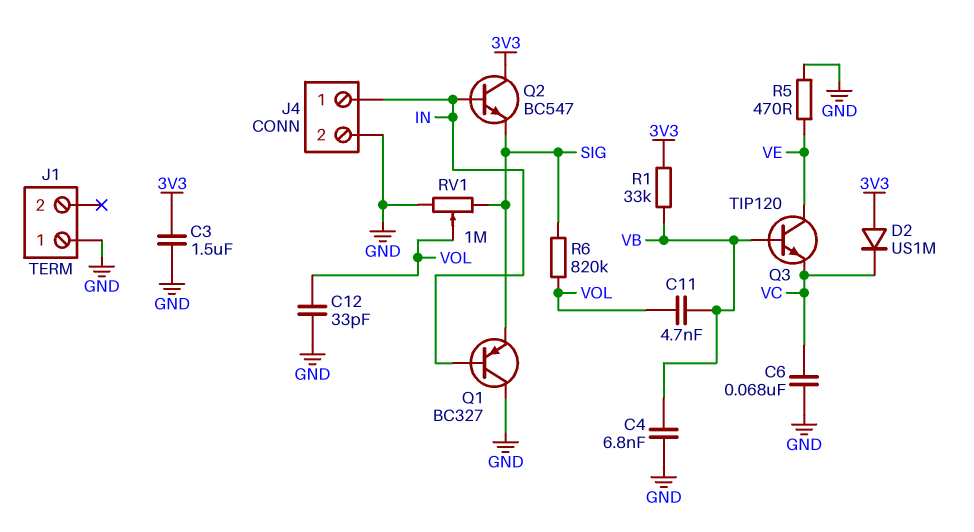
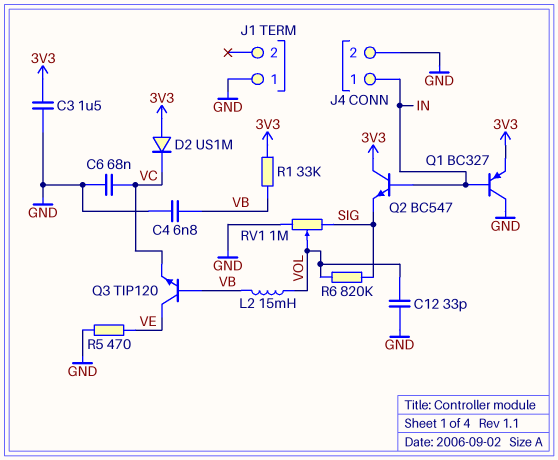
C11: 4.7nF (VB, VOL) -> none
L2: none -> 15mH (VB, VOL)
Q1: PNP BC327 (B IN, C GND, E SIG) -> PNP BC327 (B IN, C GND, E 3V3)

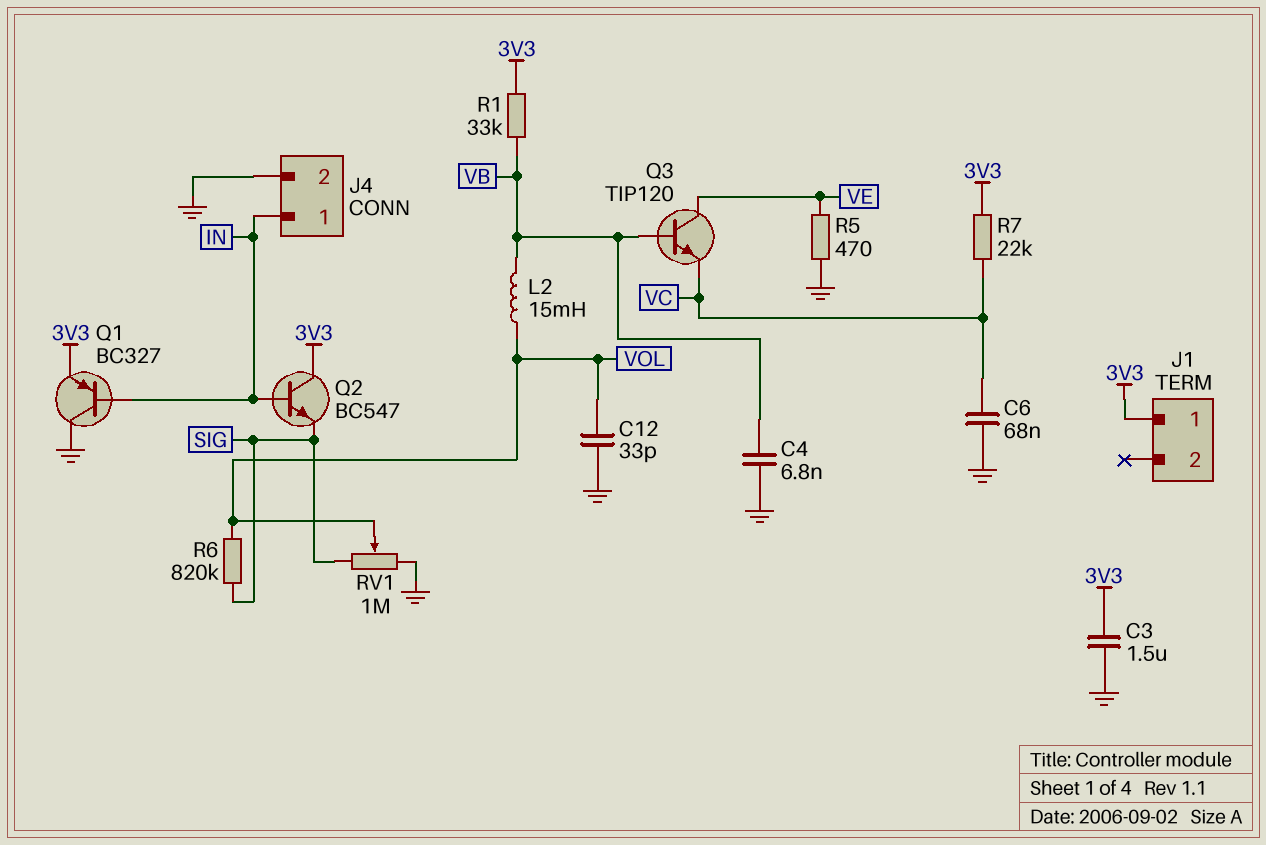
D2: diode US1M (A 3V3, K VC) -> none
J1 pin 1: GND -> 3V3
R7: none -> 22k (3V3, VC)

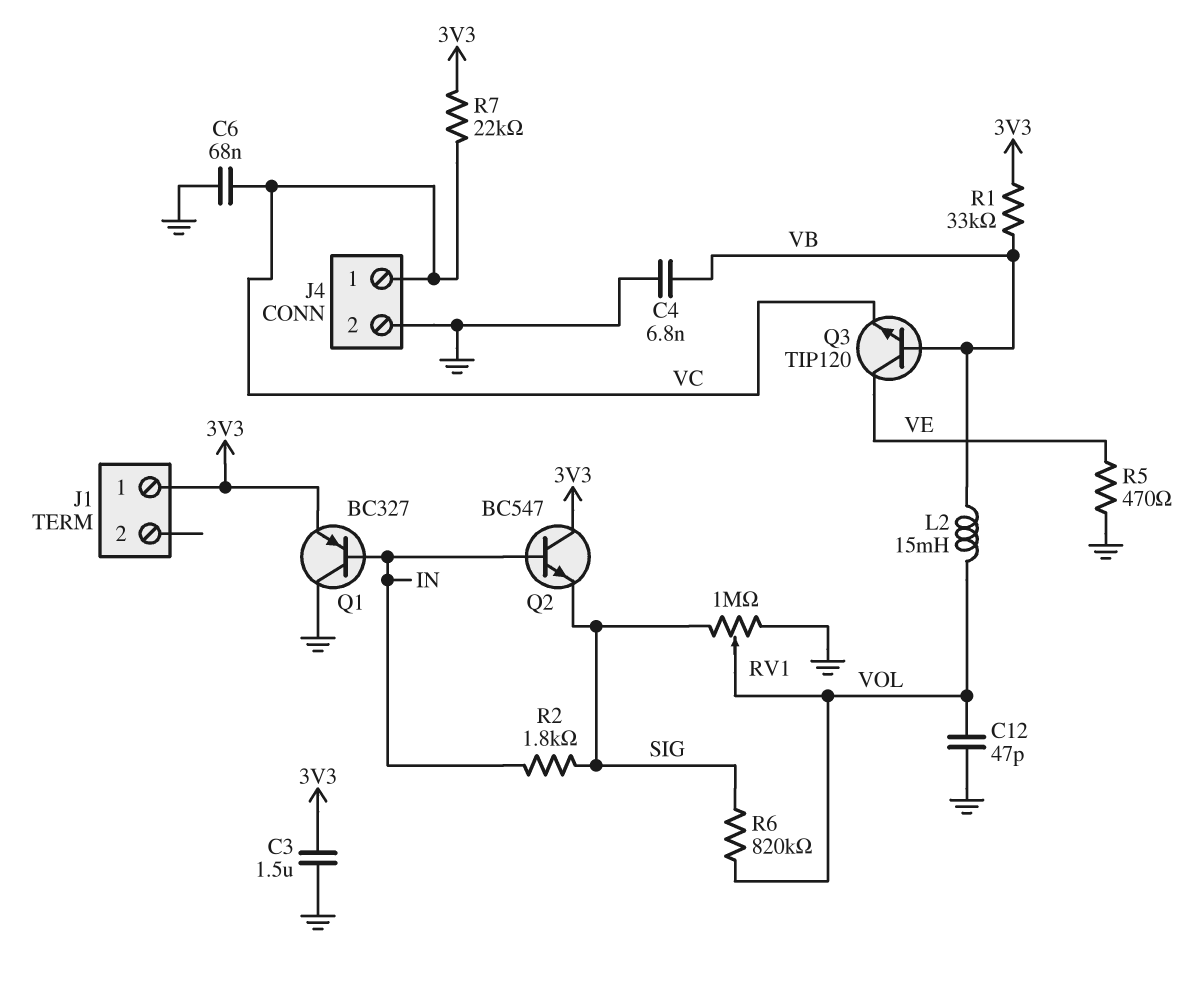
C12: 33pF (GND, VOL) -> 47pF (GND, VOL)
J4 pin 1: IN -> VC
R2: none -> 1.8k (IN, SIG)

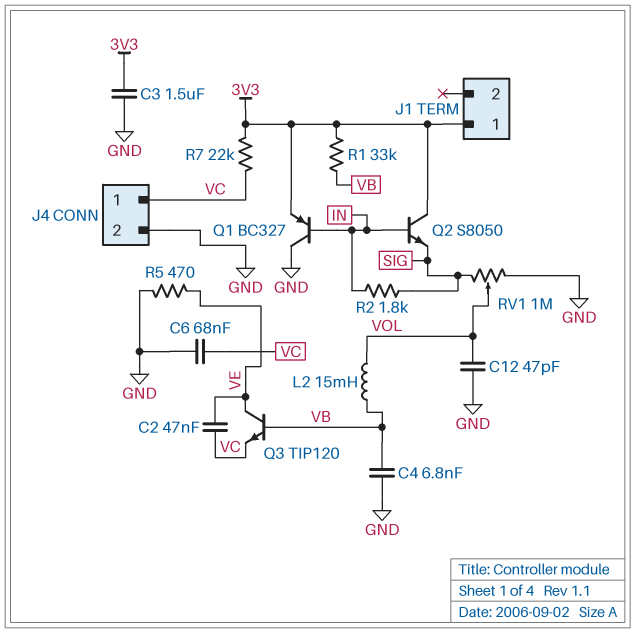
C2: none -> 47nF (VC, VE)
Q2: NPN BC547 (B IN, C 3V3, E SIG) -> NPN S8050 (B IN, C 3V3, E SIG)
R6: 820k (SIG, VOL) -> none

